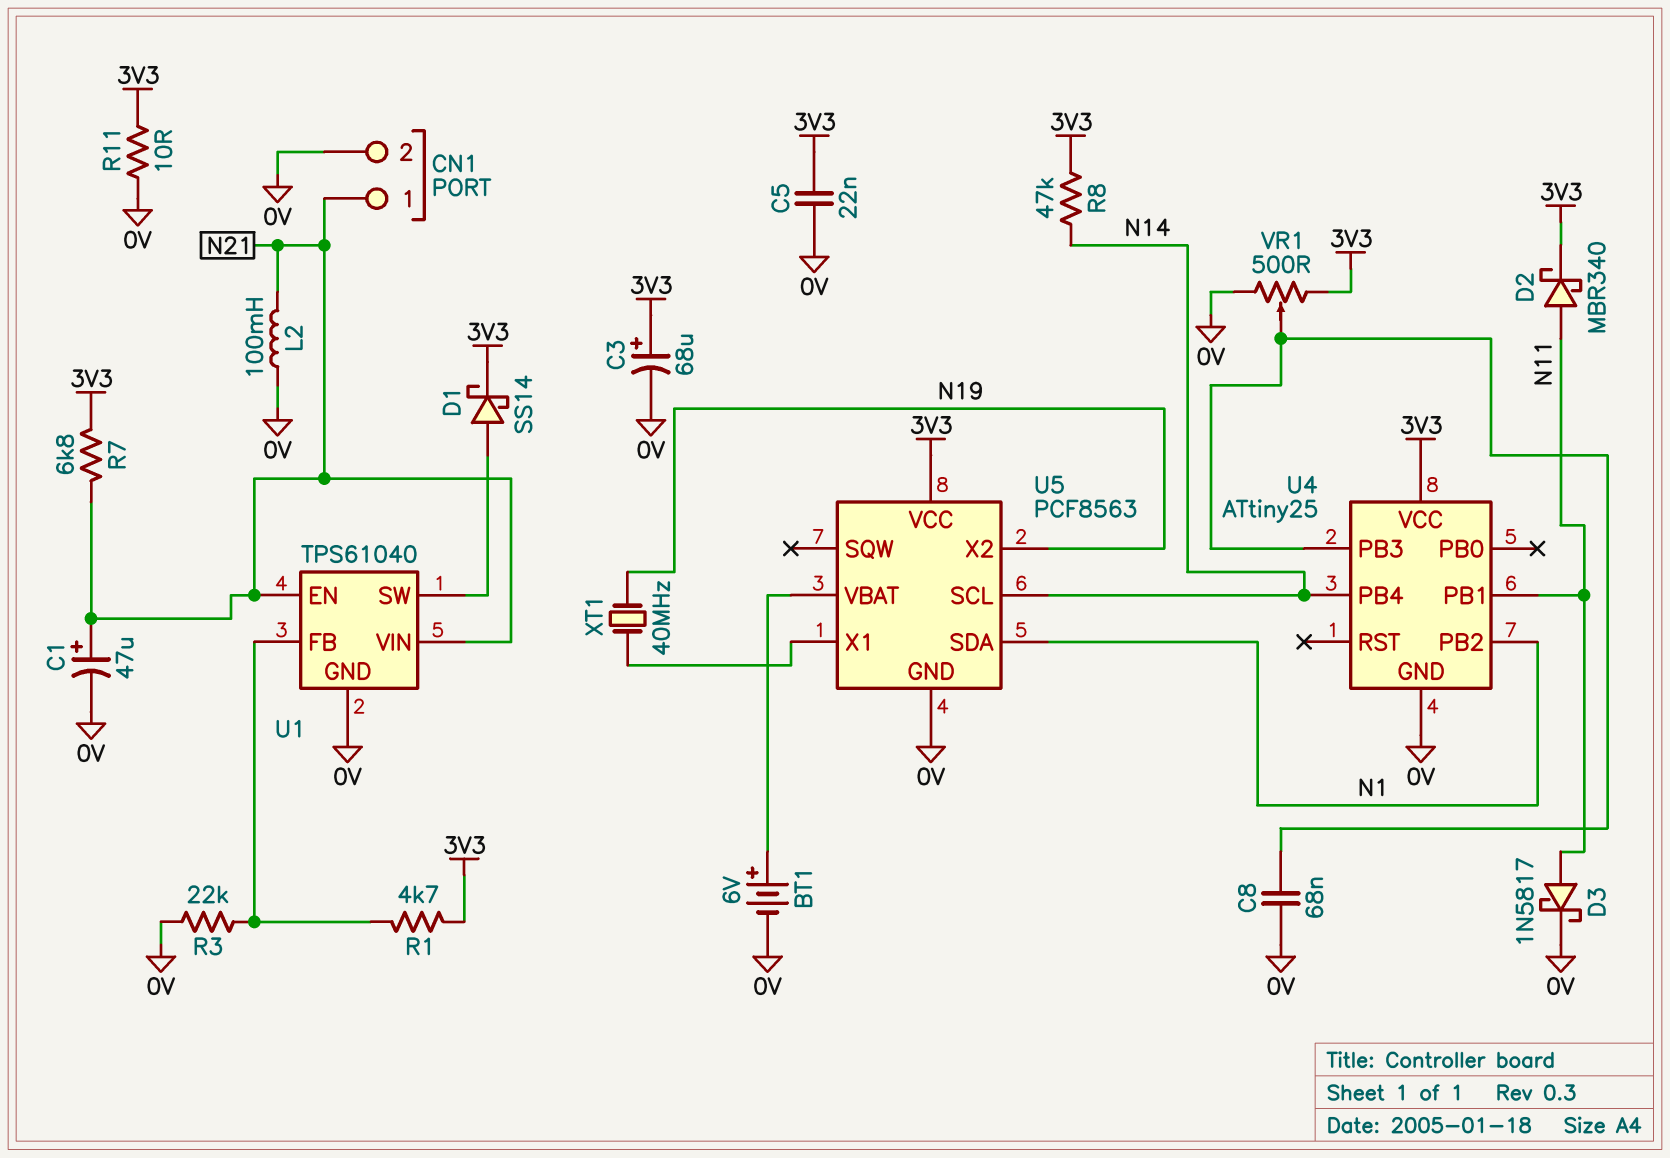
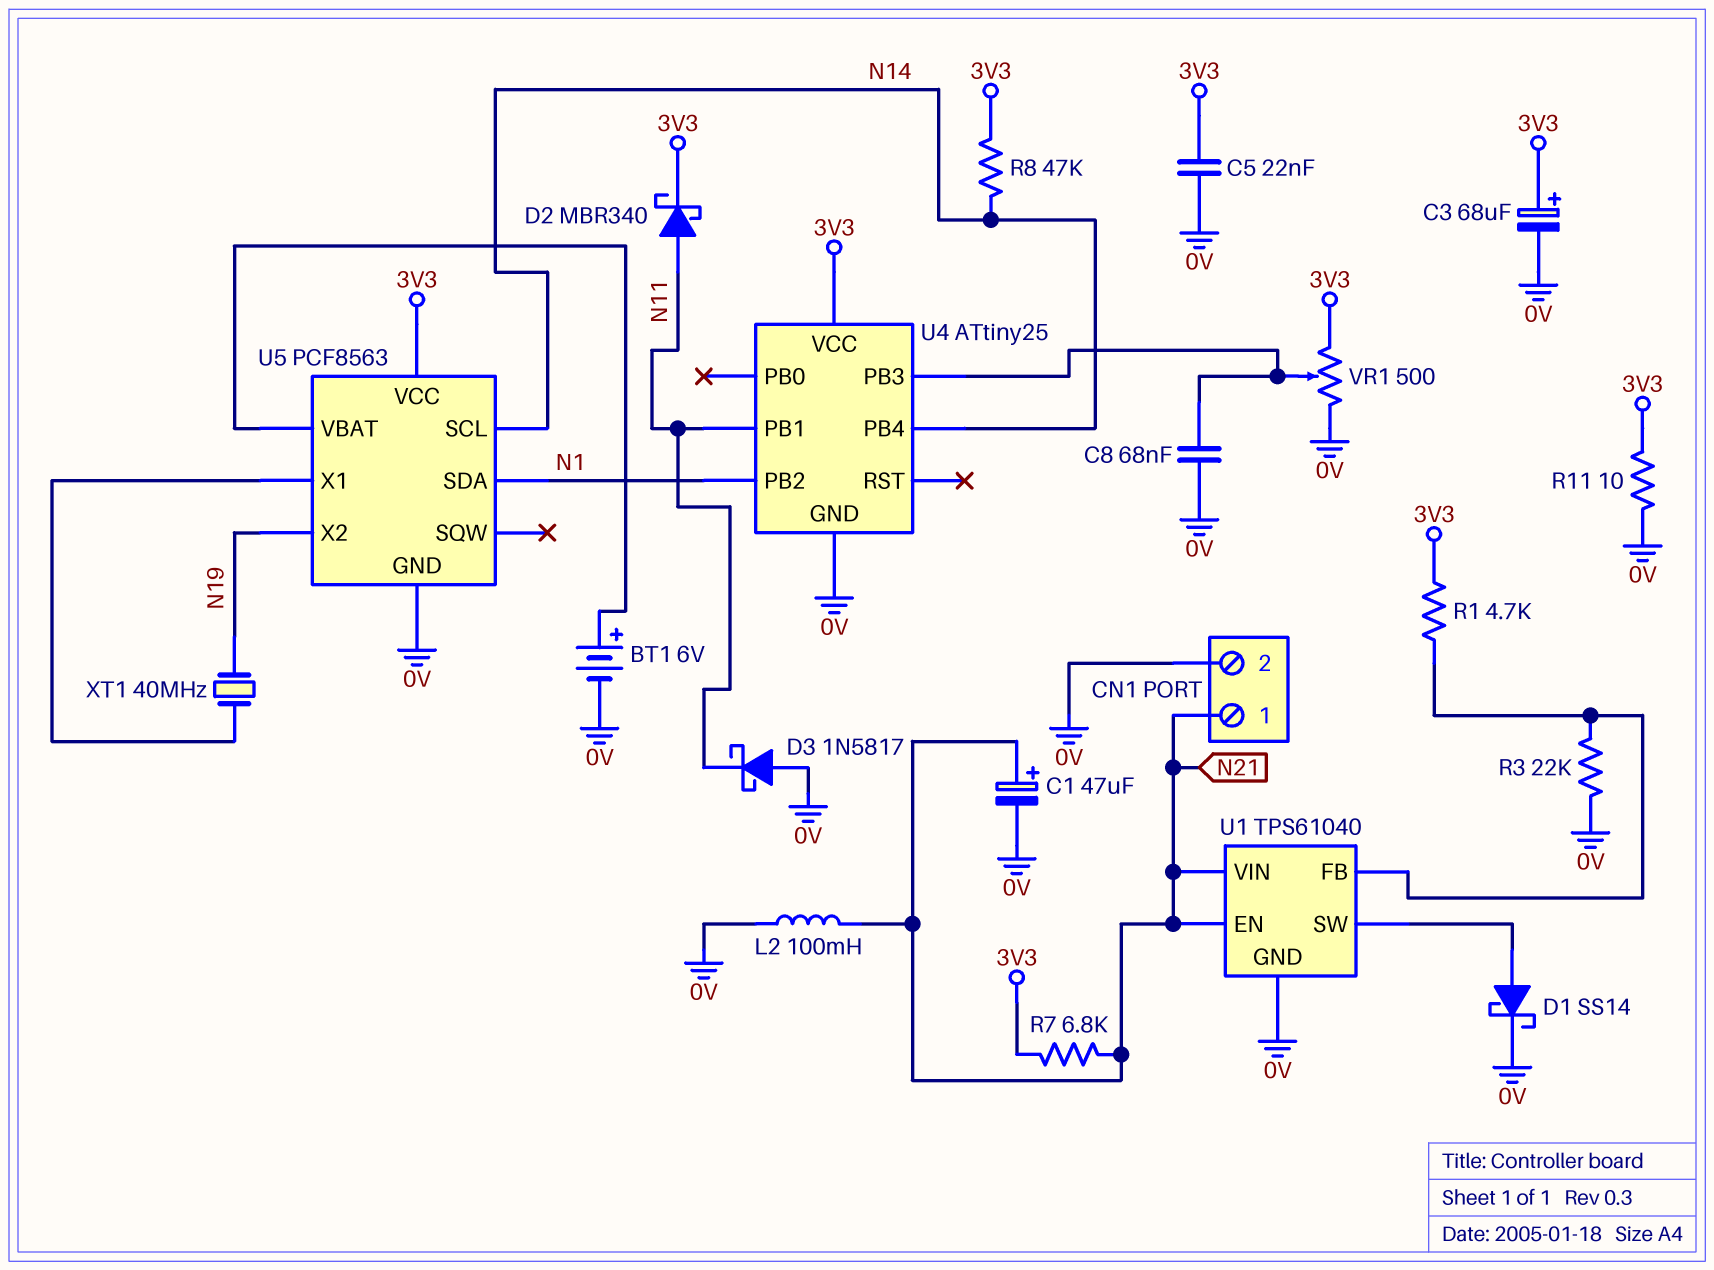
D1: schottky SS14 (A U1/SW, K 3V3) -> schottky SS14 (A U1/SW, K 0V)
D3: schottky 1N5817 (A N11, K 0V) -> schottky 1N5817 (A 0V, K N11)

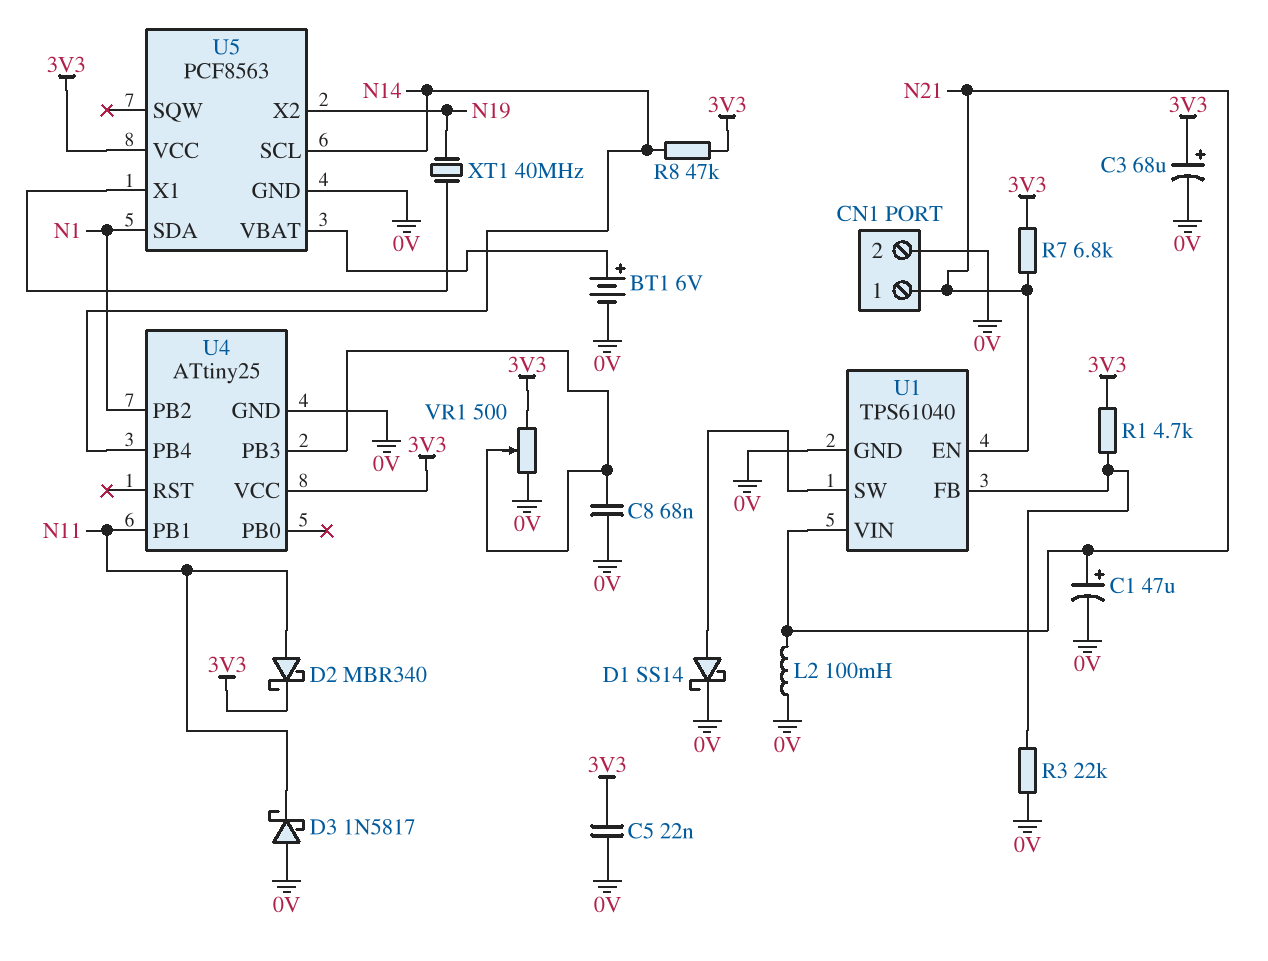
R11: 10 (0V, 3V3) -> none

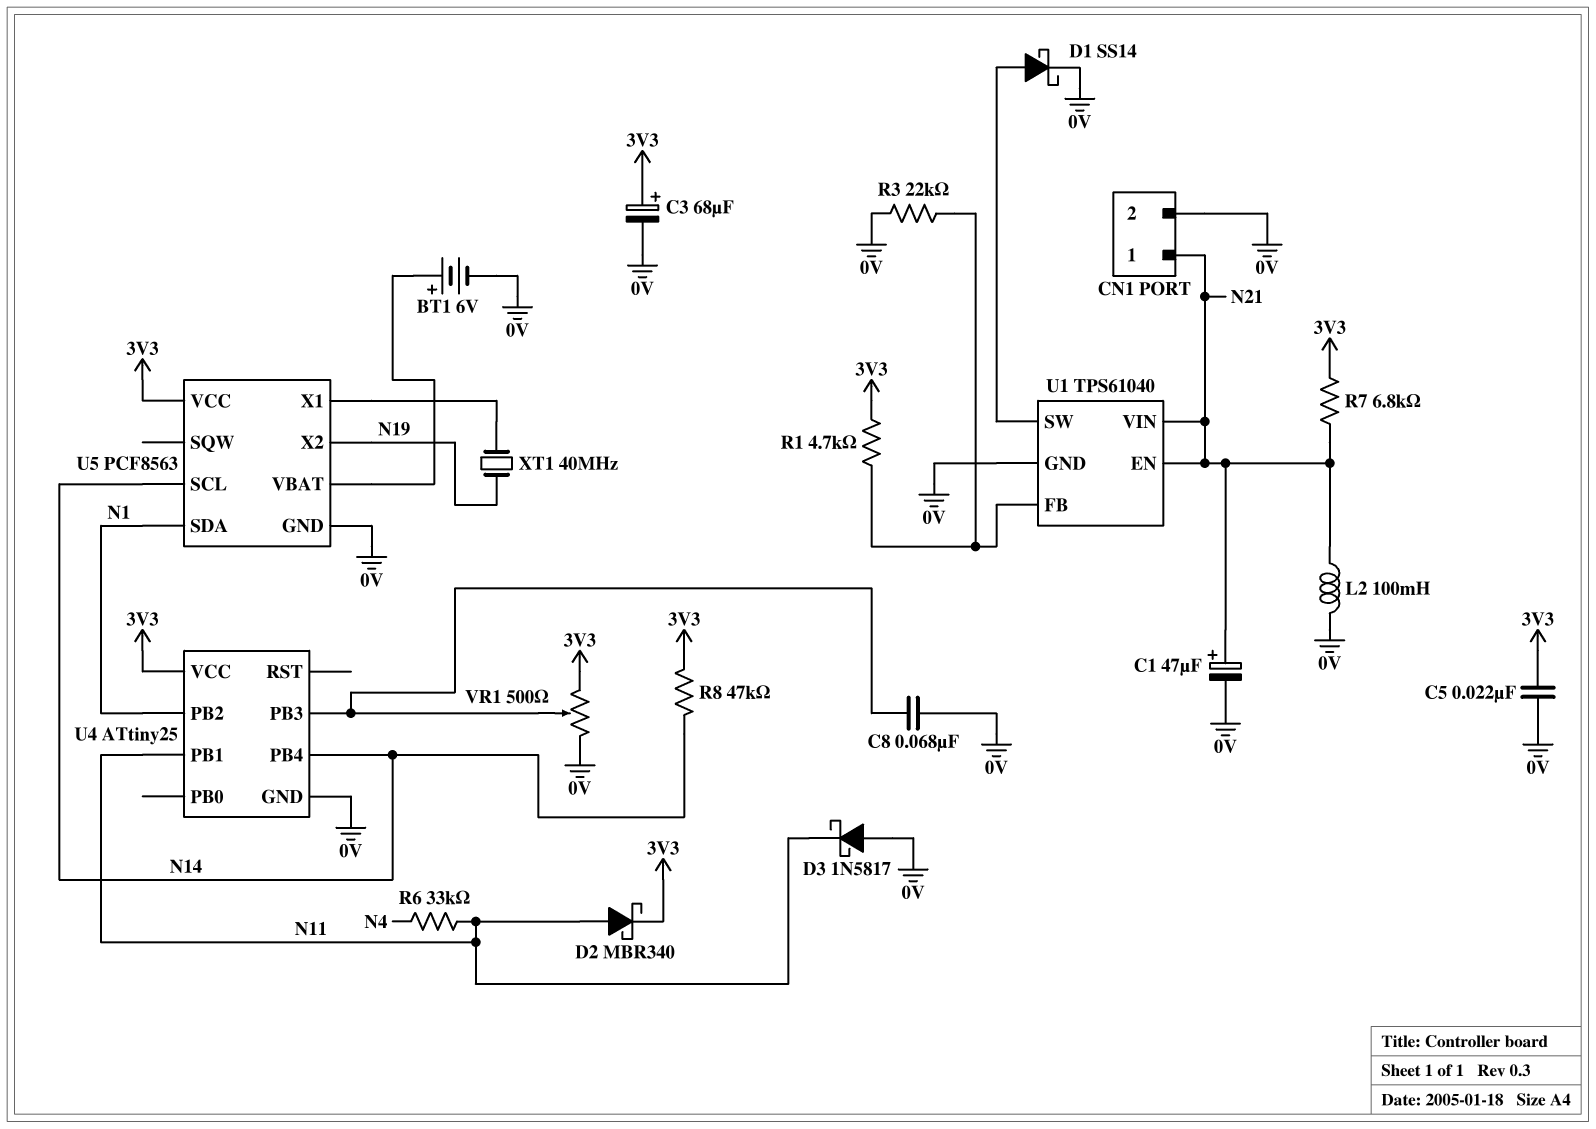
R6: none -> 33k (N4, N11)

